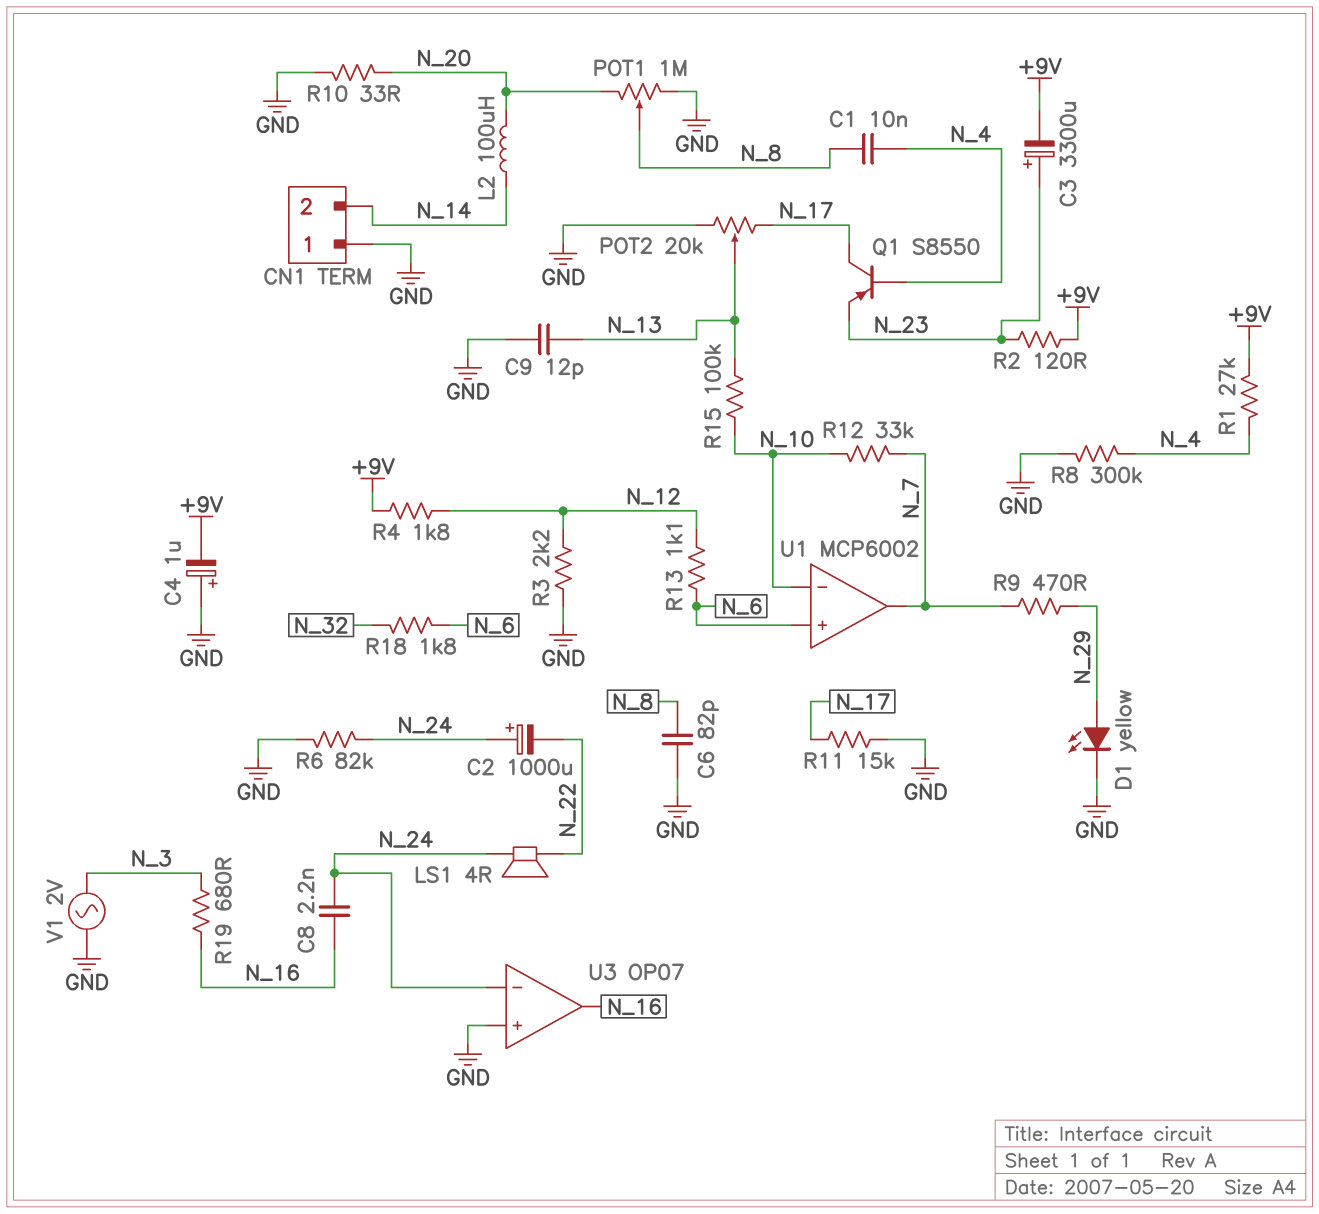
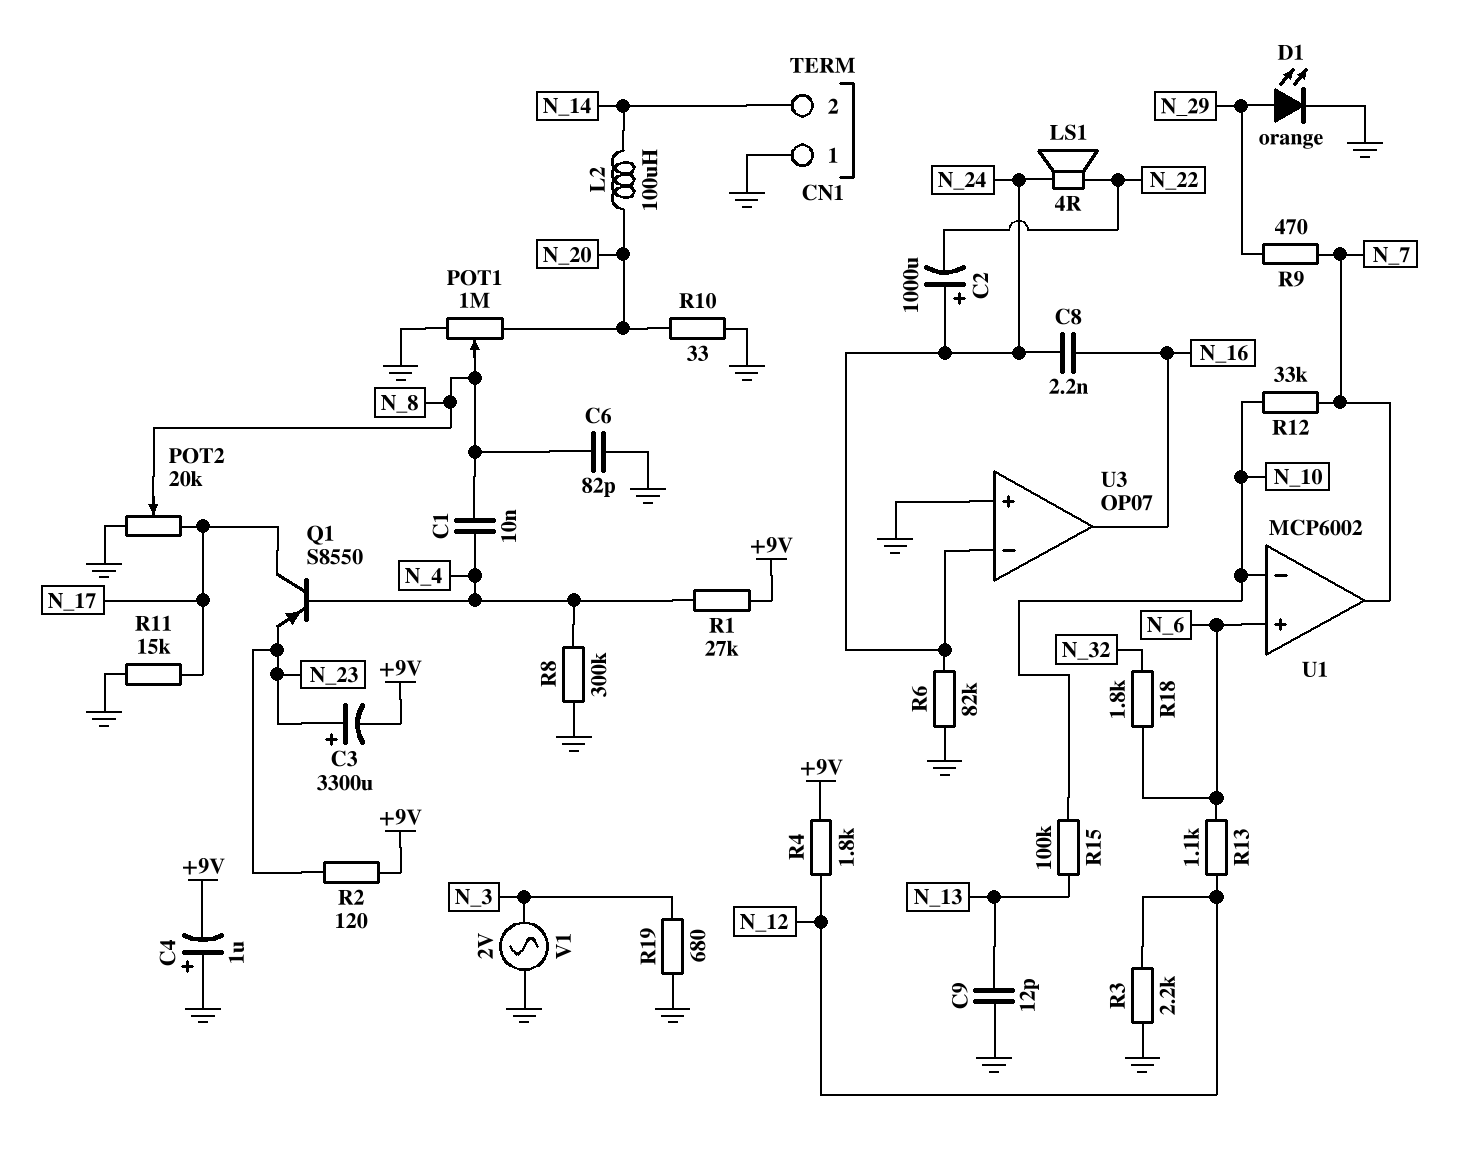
D1: LED yellow (A N_29, K GND) -> LED orange (A N_29, K GND)
POT2: 20k (GND, N_17, wiper N_13) -> 20k (GND, N_17, wiper N_8)
R19: 680 (N_3, N_16) -> 680 (GND, N_3)

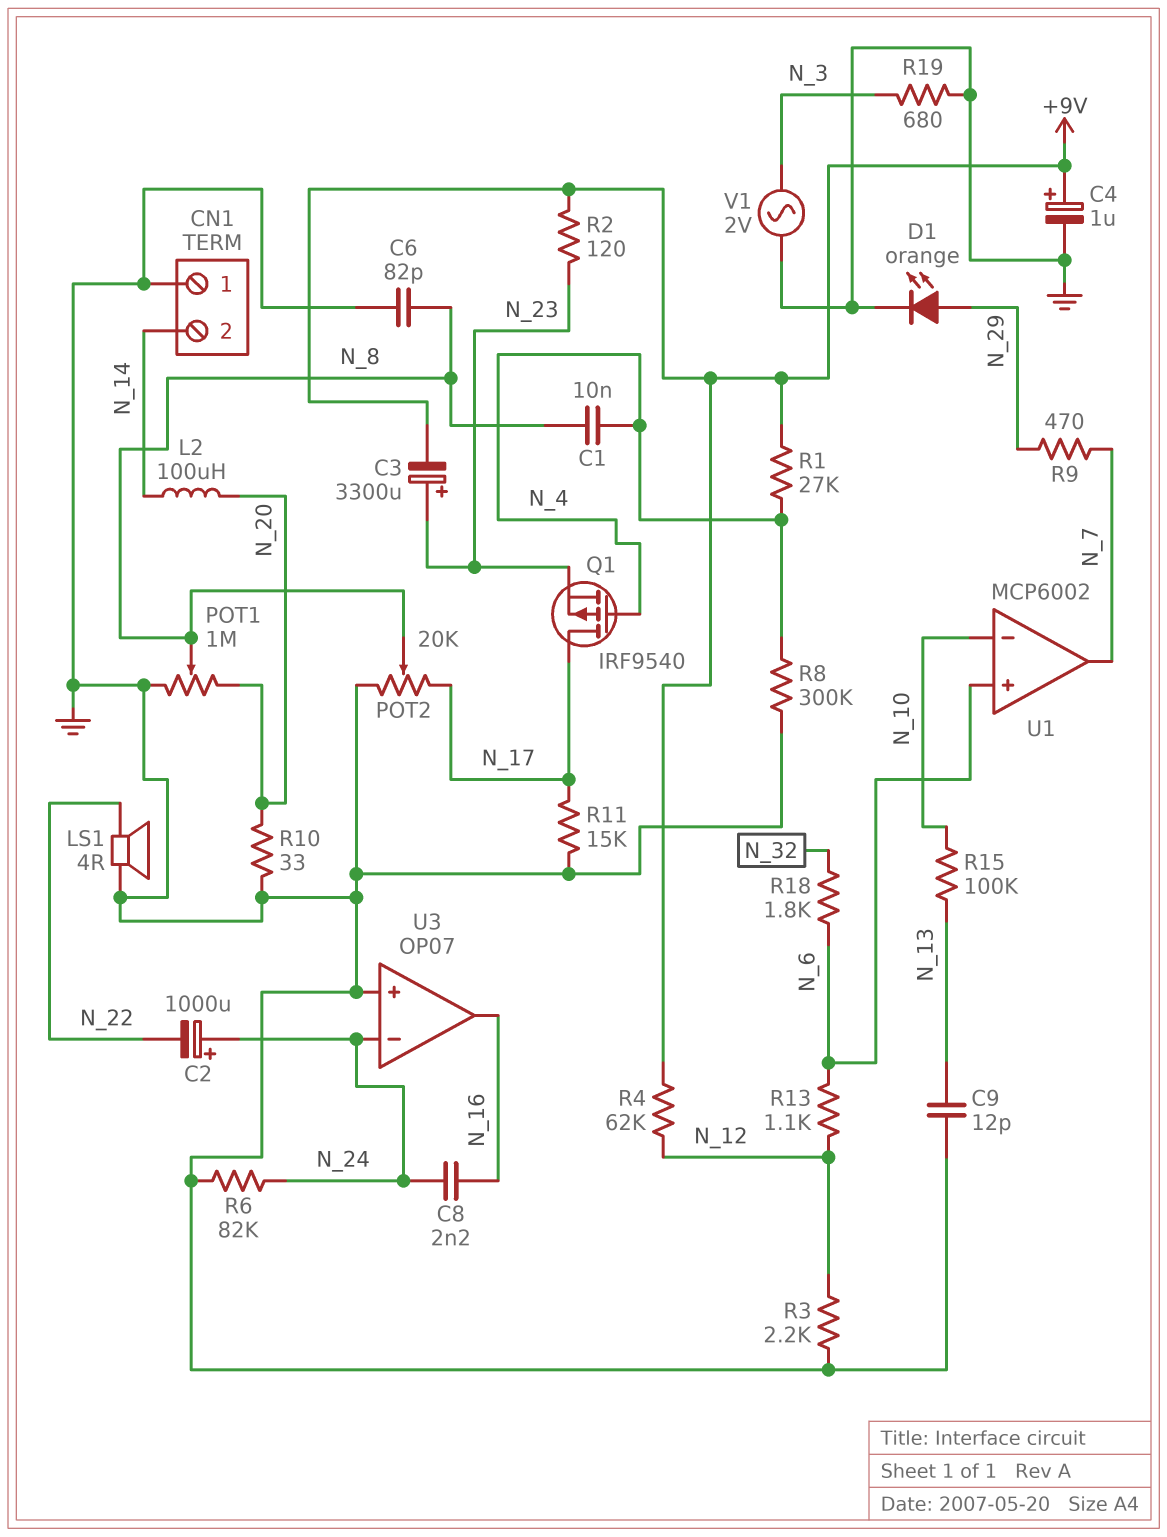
C4: 1uF (plus GND, minus +9V) -> 1uF (plus +9V, minus GND)
LS1: speaker 4R (N_22, N_24) -> speaker 4R (GND, N_22)
Q1: PNP S8550 (B N_4, C N_17, E N_23) -> PMOS IRF9540 (G N_4, D N_17, S N_23)
R4: 1.8k (+9V, N_12) -> 62k (+9V, N_12)
R12: 33k (N_7, N_10) -> none

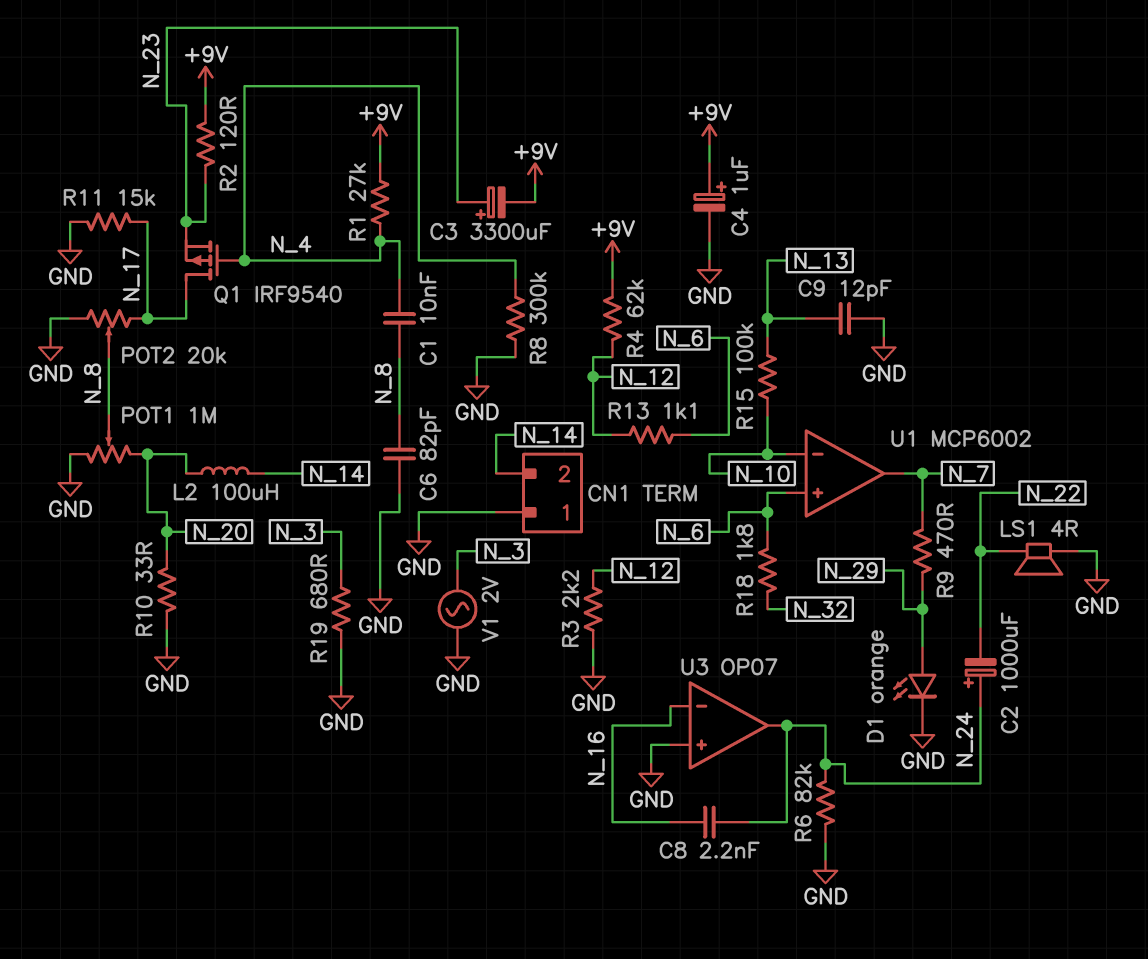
U3 pin in-: N_24 -> N_16
U3 pin out: N_16 -> N_24

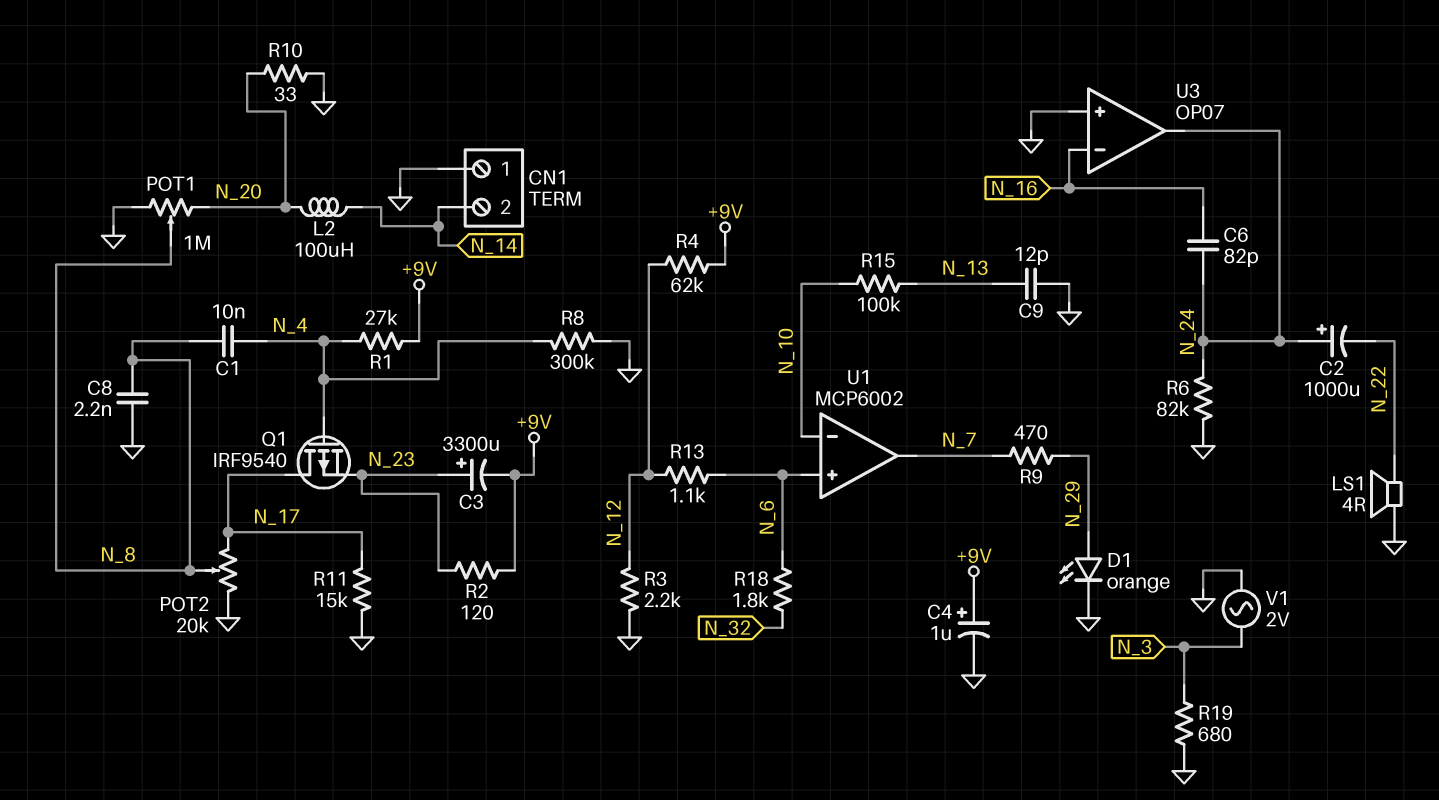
C6: 82pF (GND, N_8) -> 82pF (N_16, N_24)
C8: 2.2nF (N_16, N_24) -> 2.2nF (GND, N_8)

